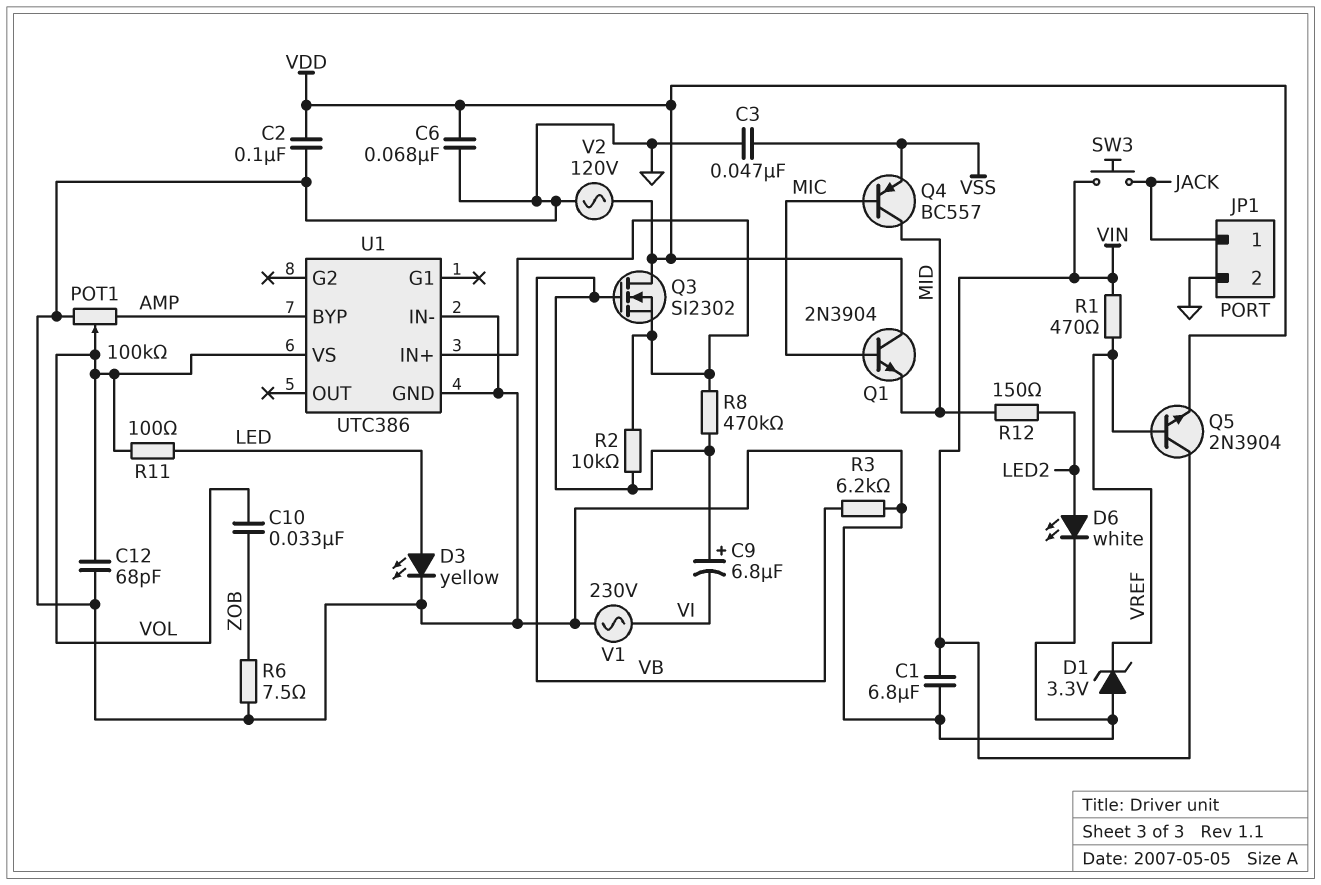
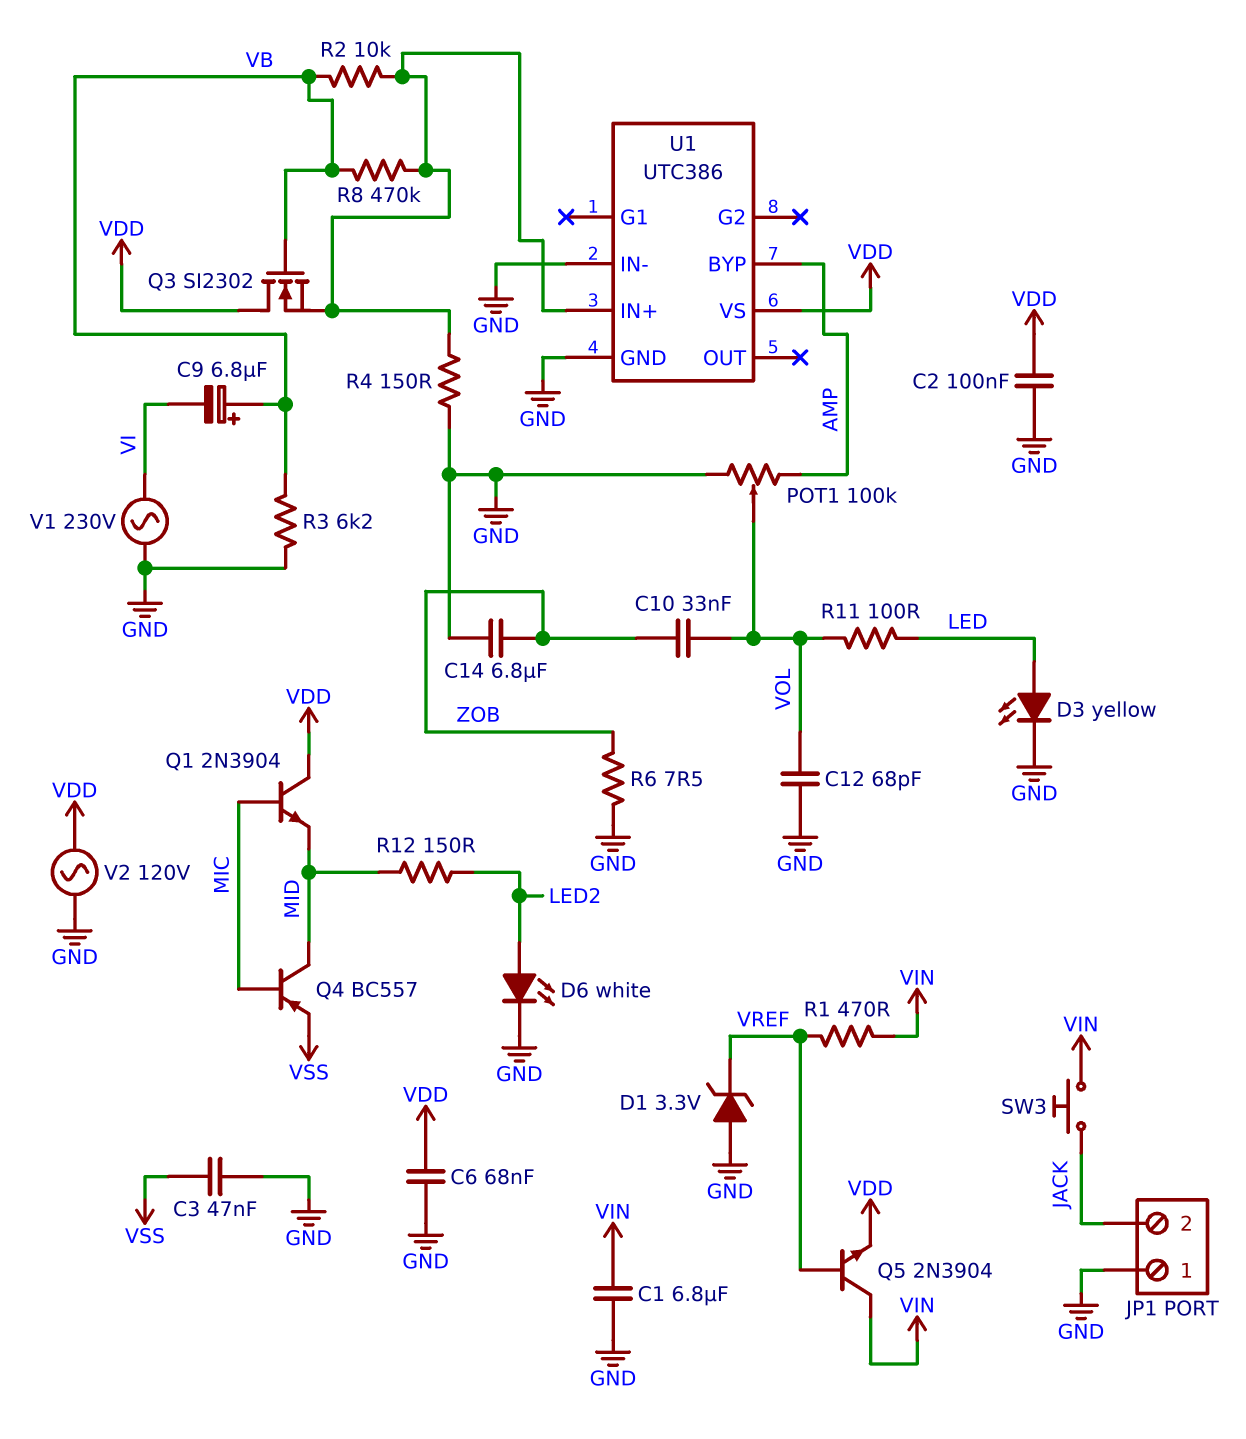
C14: none -> 6.8uF (GND, ZOB)
JP1 pin 1: JACK -> GND
JP1 pin 2: GND -> JACK
R4: none -> 150 (GND, U1/IN+)
U1 pin VS: VOL -> VDD

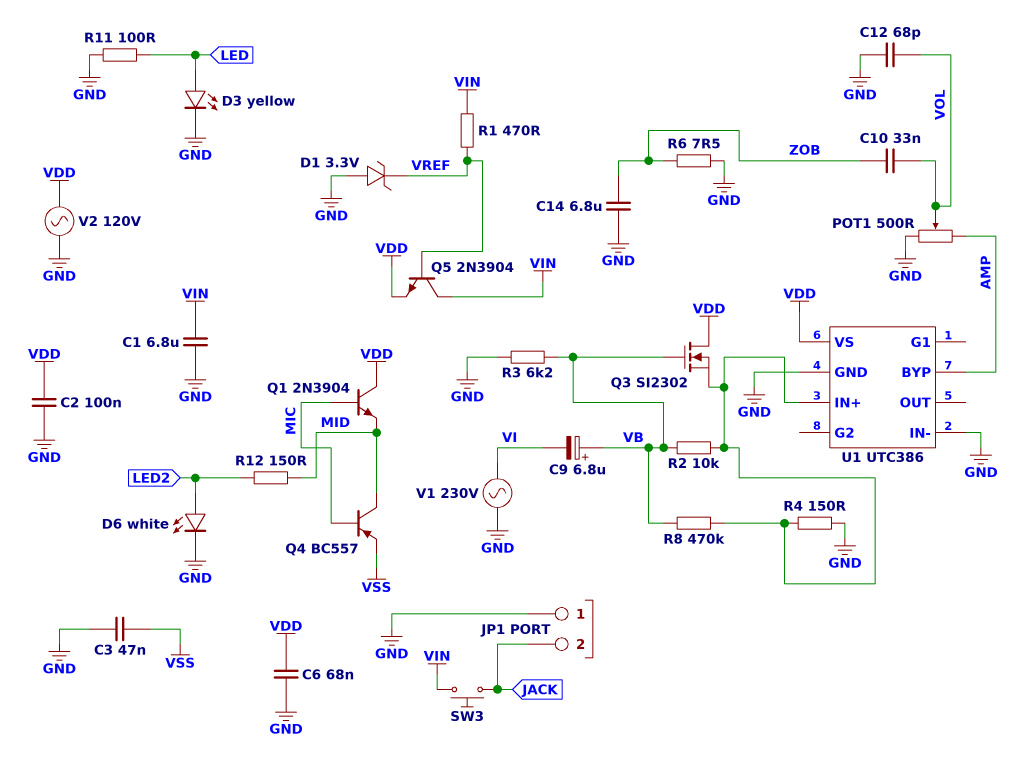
POT1: 100k (AMP, GND, wiper VOL) -> 500 (AMP, GND, wiper VOL)
R11: 100 (LED, VOL) -> 100 (GND, LED)

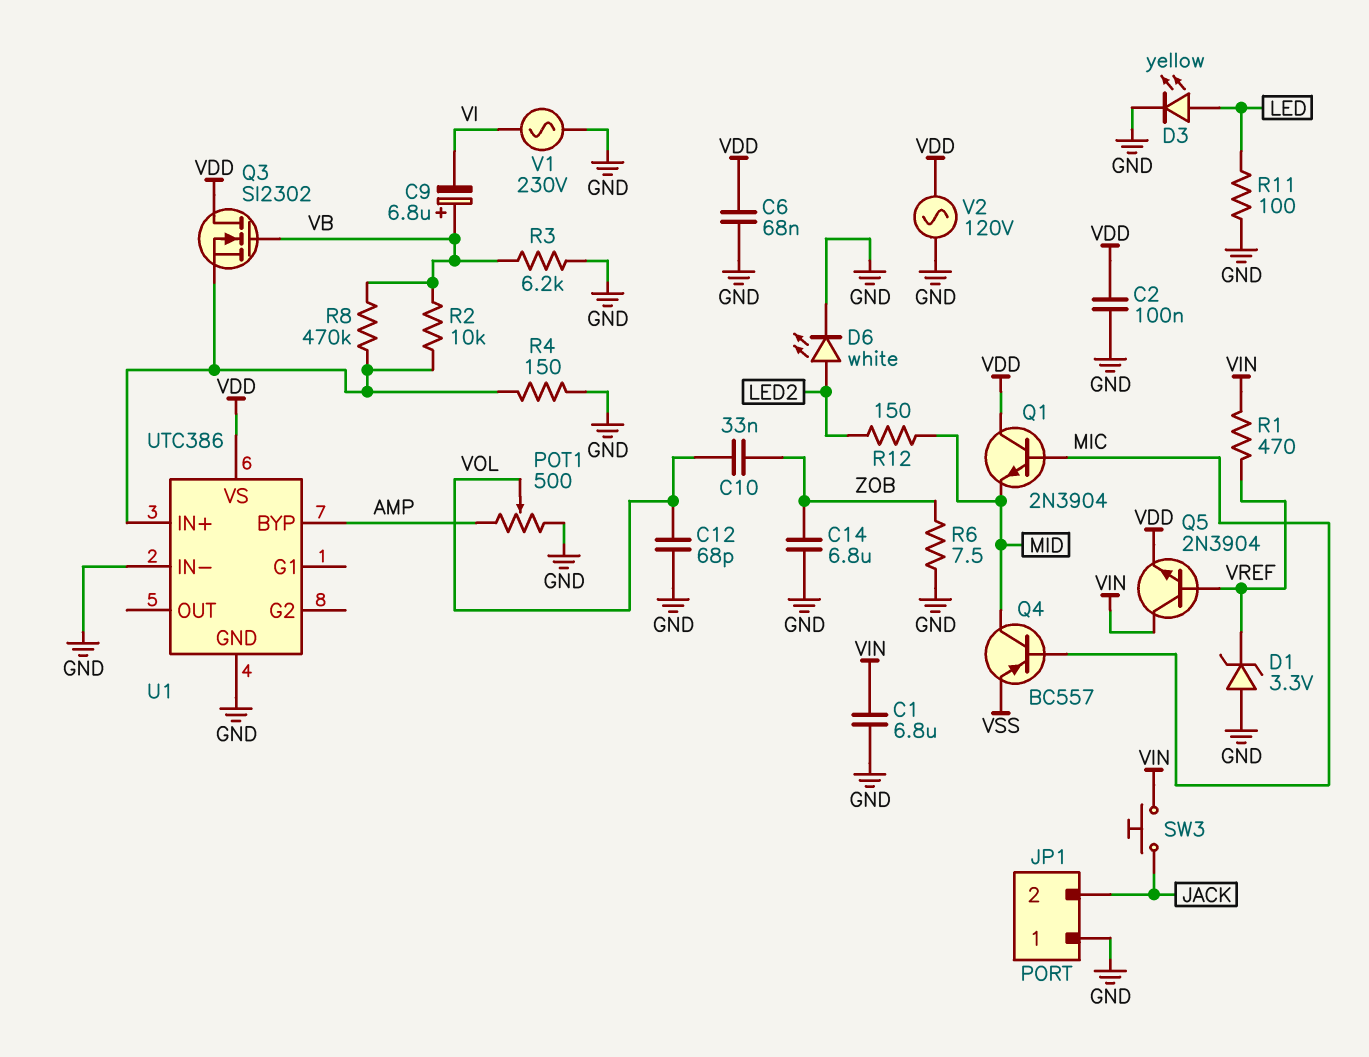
C3: 47nF (GND, VSS) -> none

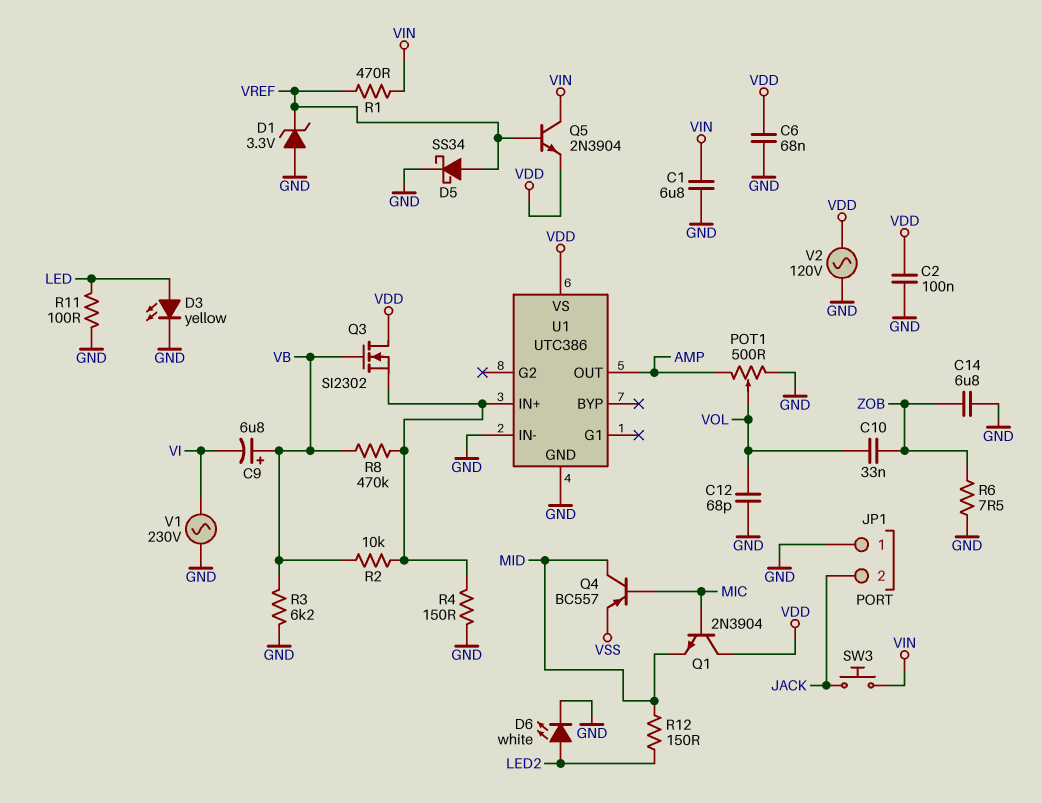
D5: none -> schottky SS34 (A VREF, K GND)
U1 pin BYP: AMP -> none
U1 pin OUT: none -> AMP

